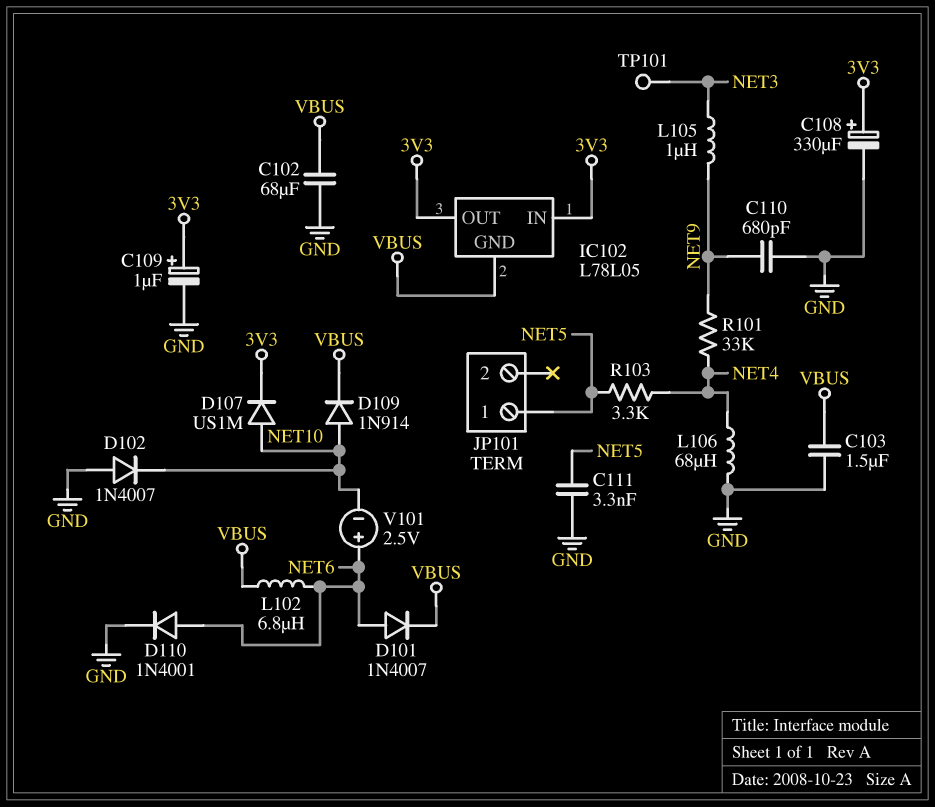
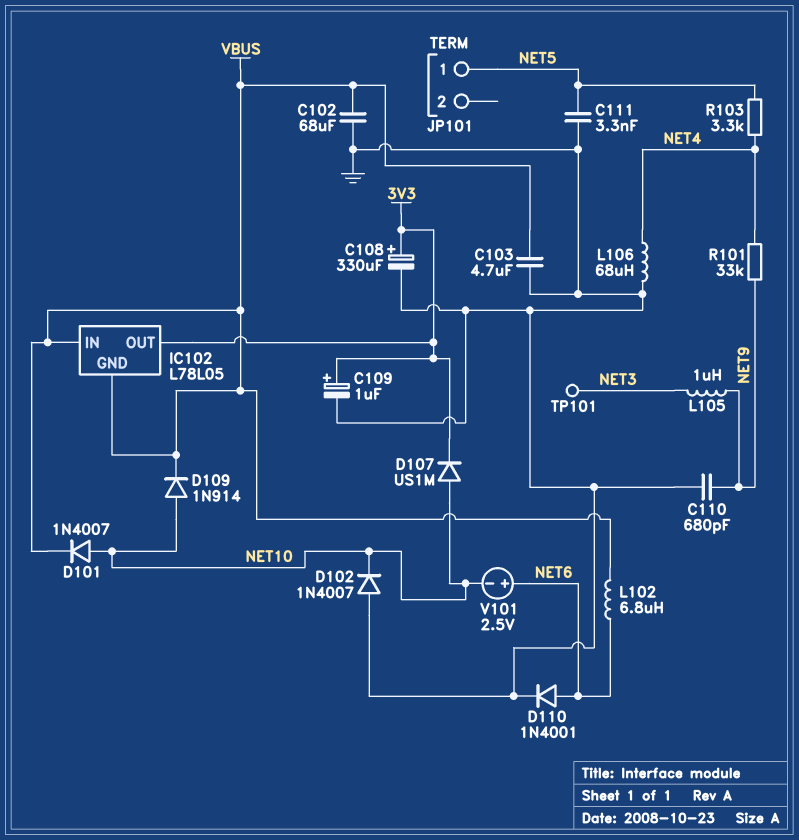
C103: 1.5uF (GND, VBUS) -> 4.7uF (GND, VBUS)
D101: diode 1N4007 (A NET6, K VBUS) -> diode 1N4007 (A NET10, K VBUS)
IC102 pin IN: 3V3 -> VBUS

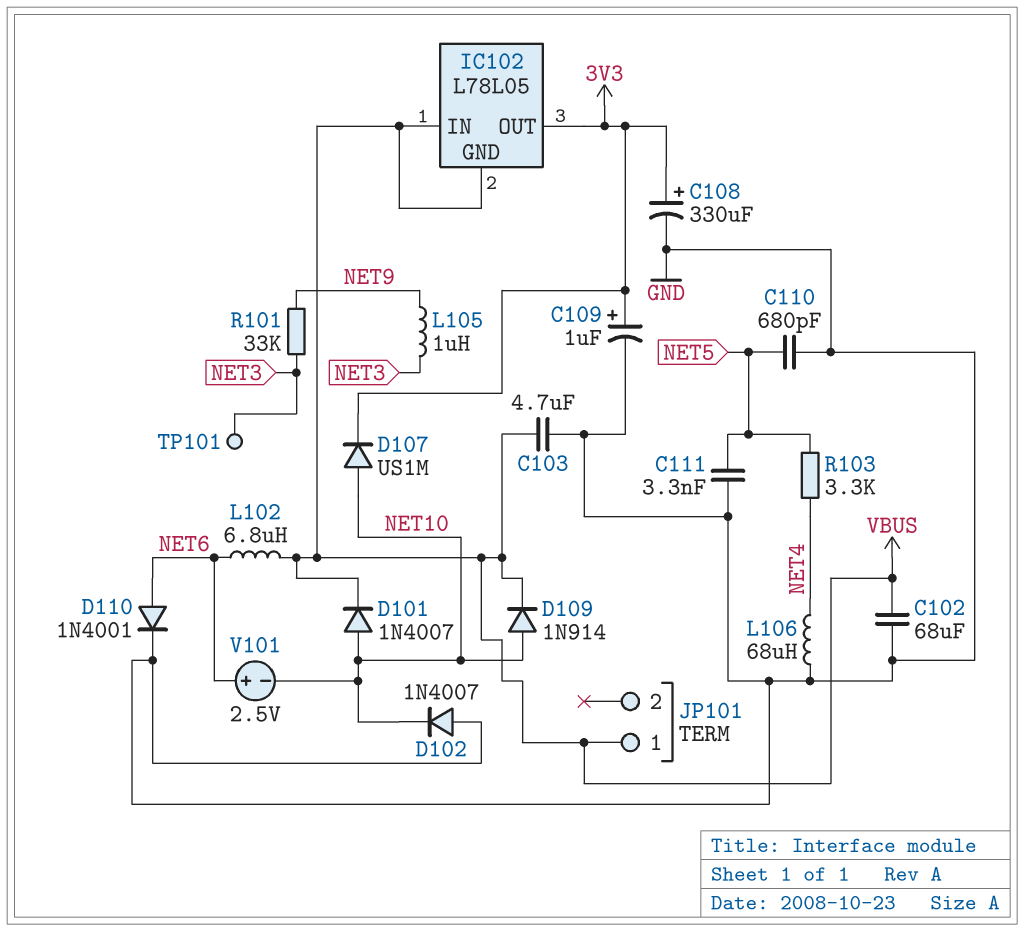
C110: 680pF (GND, NET9) -> 680pF (GND, NET5)
JP101 pin 1: NET5 -> VBUS
R101: 33k (NET4, NET9) -> 33k (NET3, NET9)

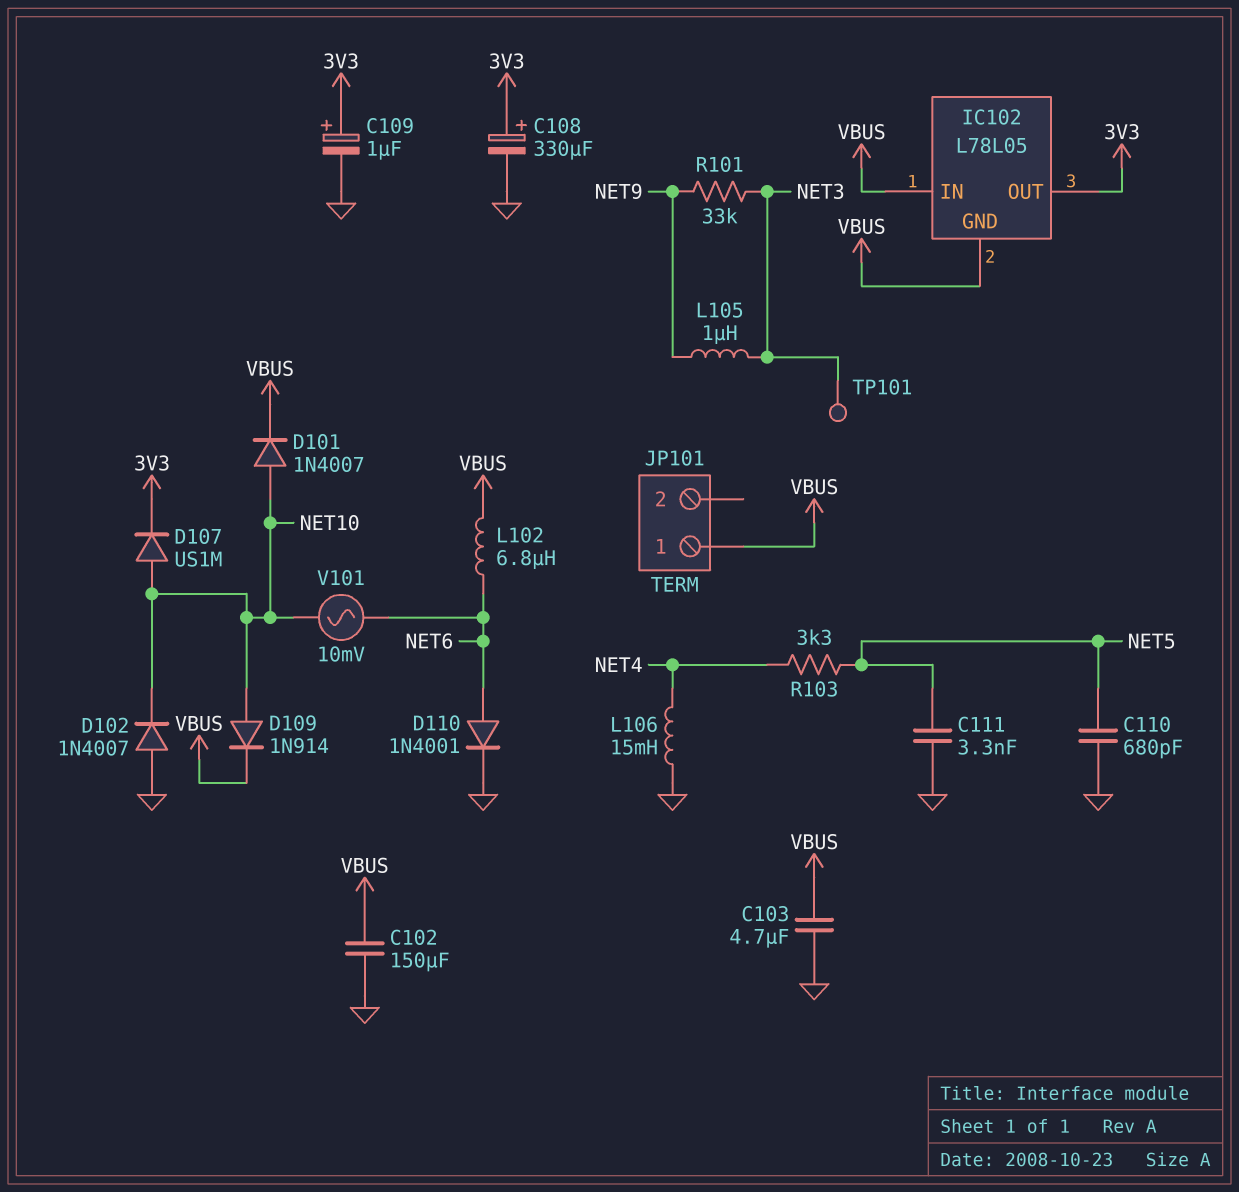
C102: 68uF (GND, VBUS) -> 150uF (GND, VBUS)
L106: 68uH (GND, NET4) -> 15mH (GND, NET4)
V101: 2.5V (plus NET6, minus NET10) -> AC 10mV (NET6, NET10)

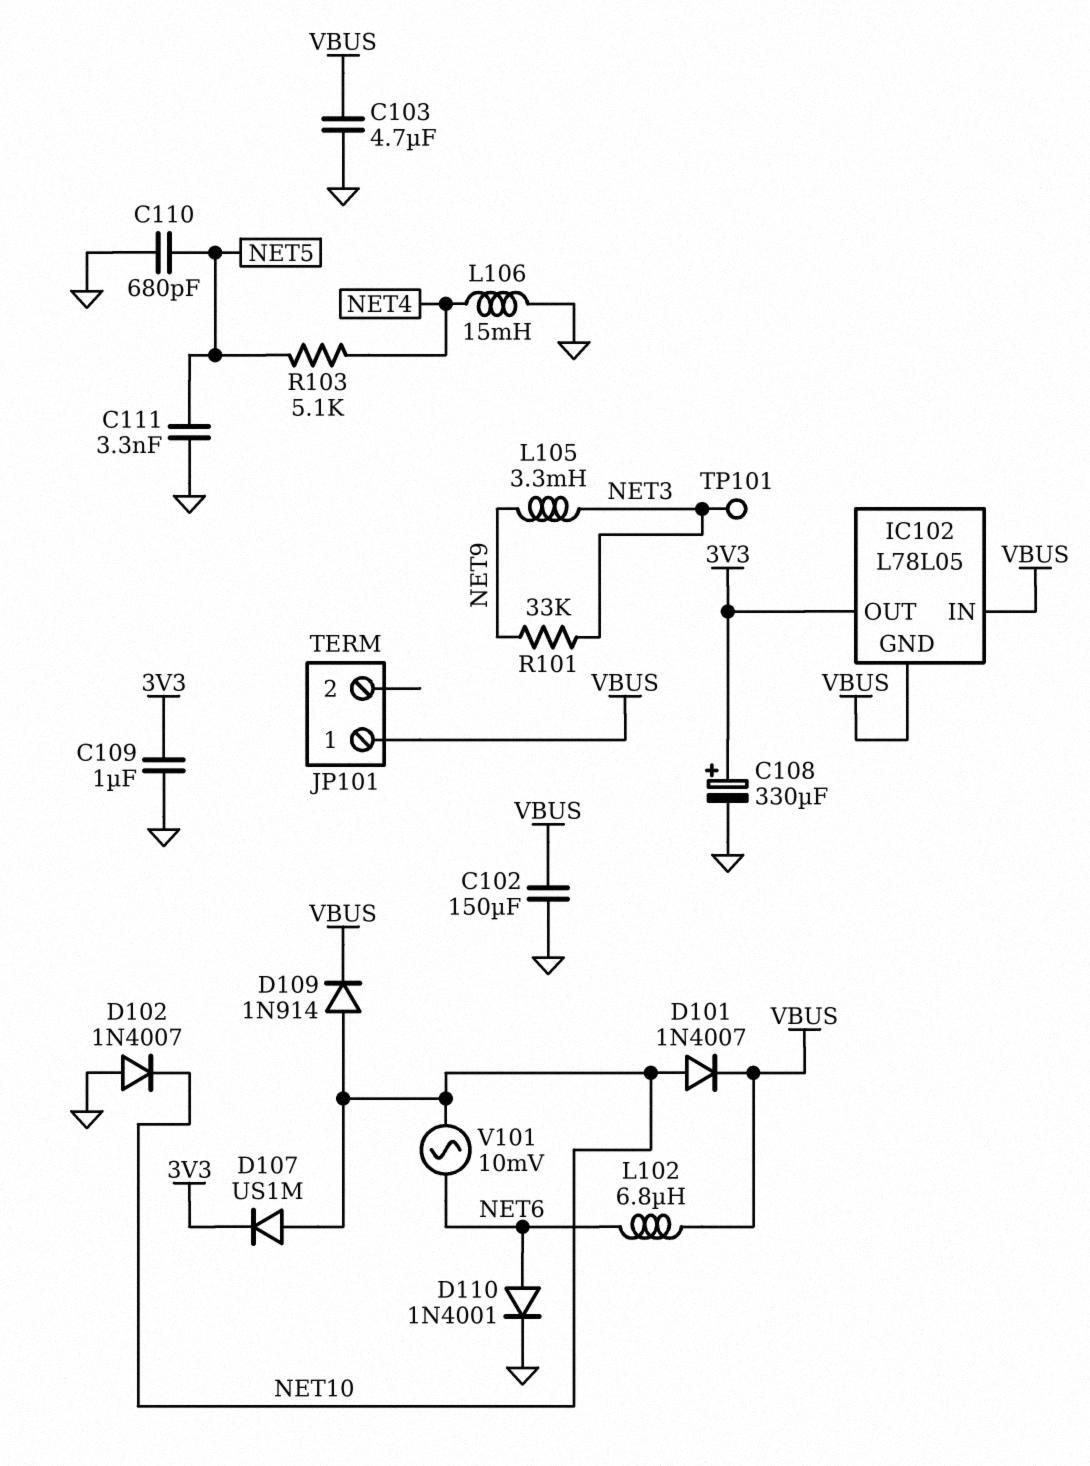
C109: 1uF (plus 3V3, minus GND) -> 1uF (3V3, GND)
L105: 1uH (NET3, NET9) -> 3.3mH (NET3, NET9)
R103: 3.3k (NET4, NET5) -> 5.1k (NET4, NET5)

